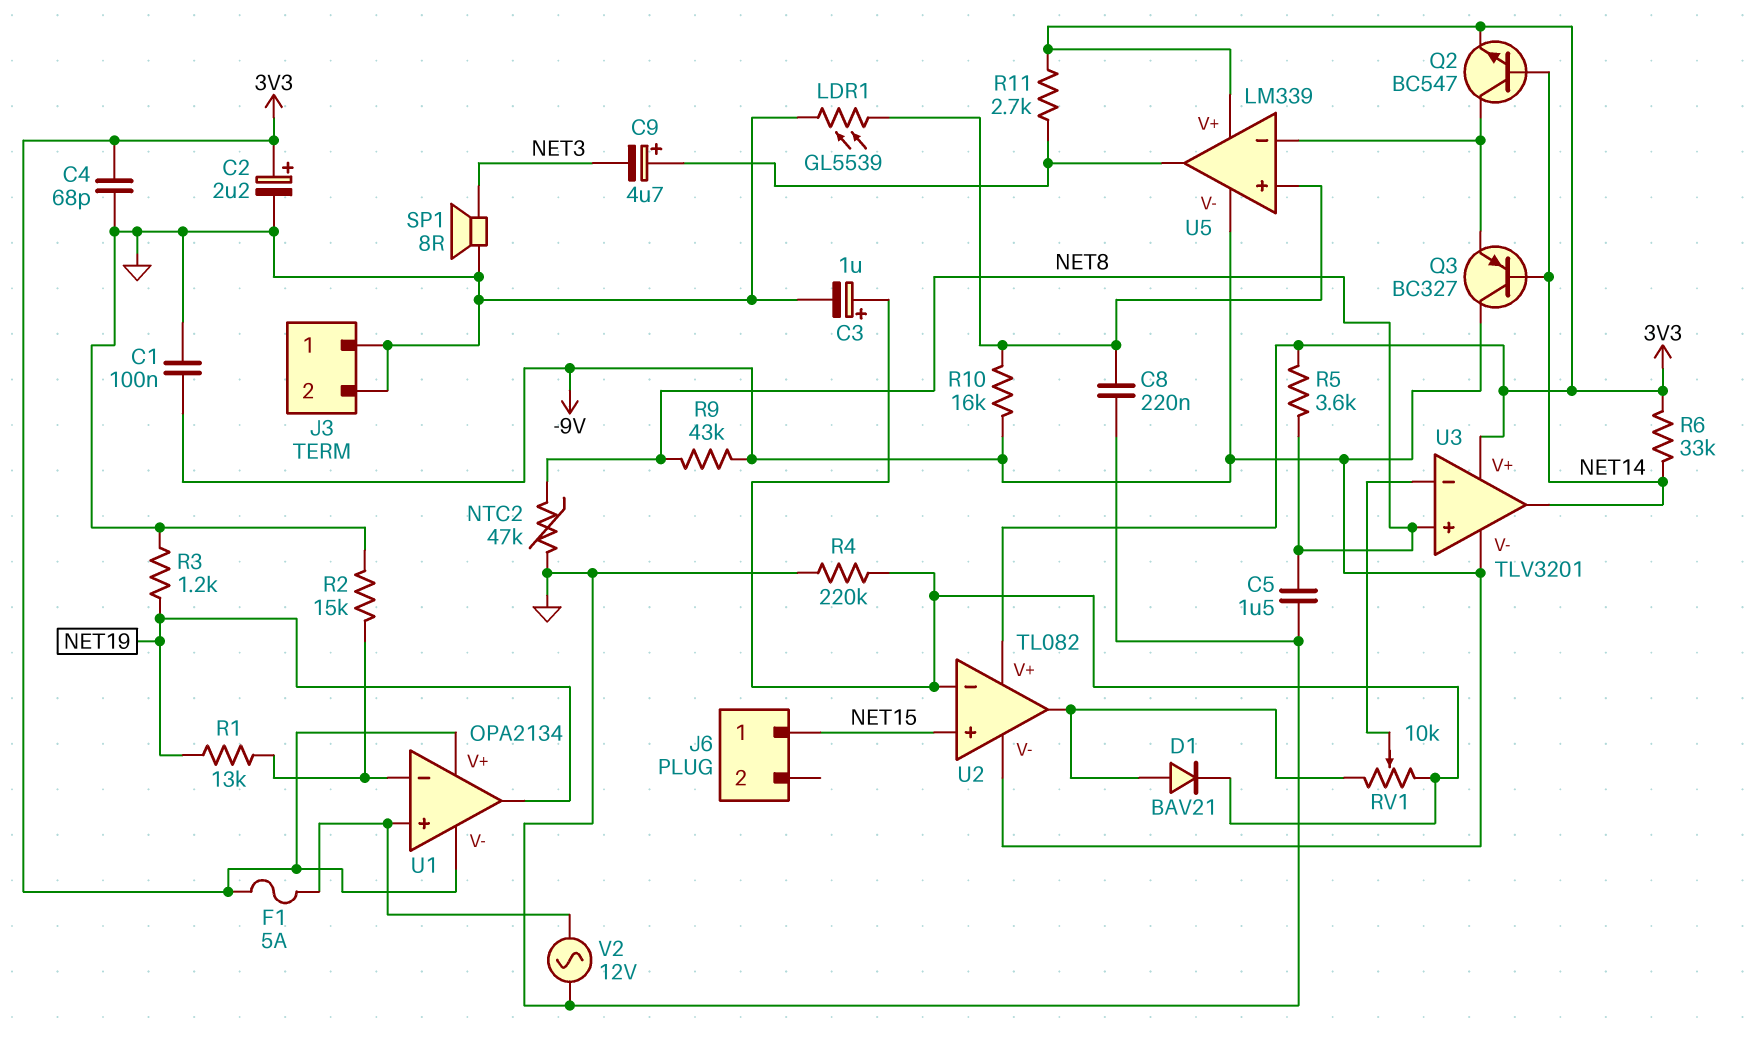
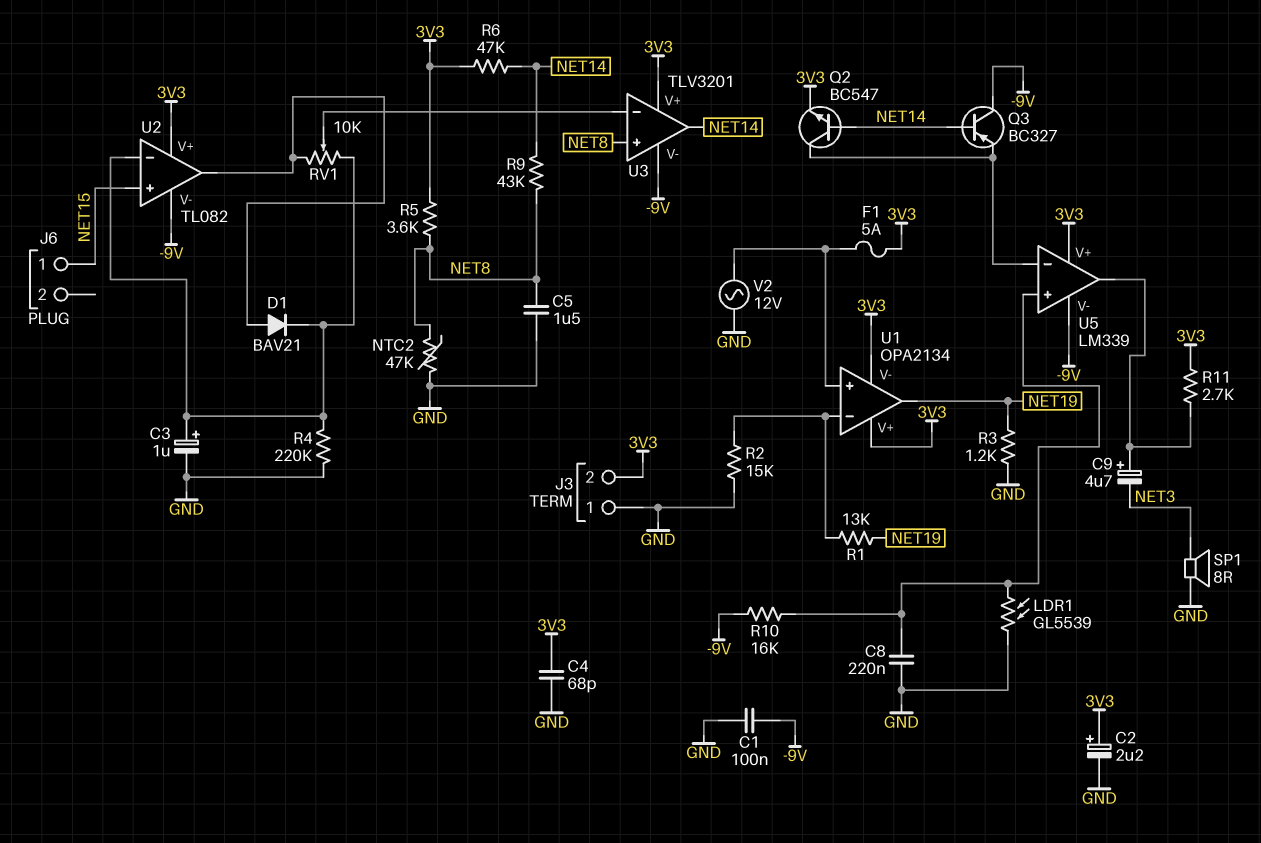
J3 pin 2: GND -> 3V3
R6: 33k (3V3, NET14) -> 47k (3V3, NET14)
R9: 43k (-9V, NET8) -> 43k (NET8, NET14)

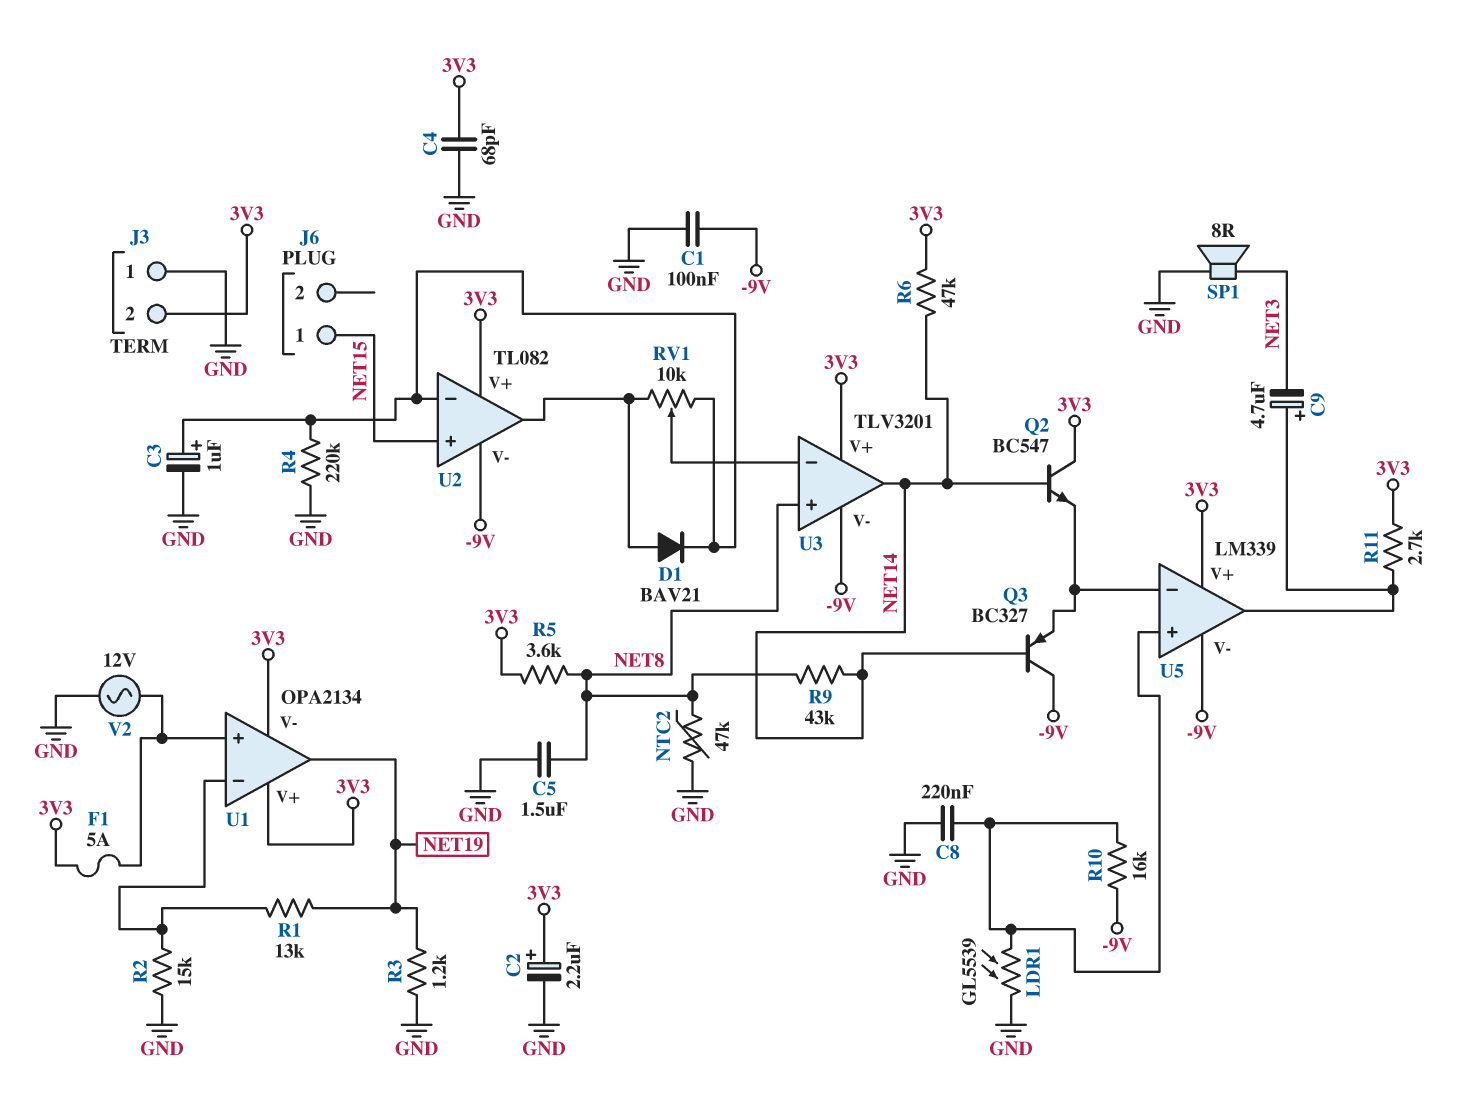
Q2: NPN BC547 (B NET14, C U5/in-, E 3V3) -> NPN BC547 (B NET14, C 3V3, E U5/in-)

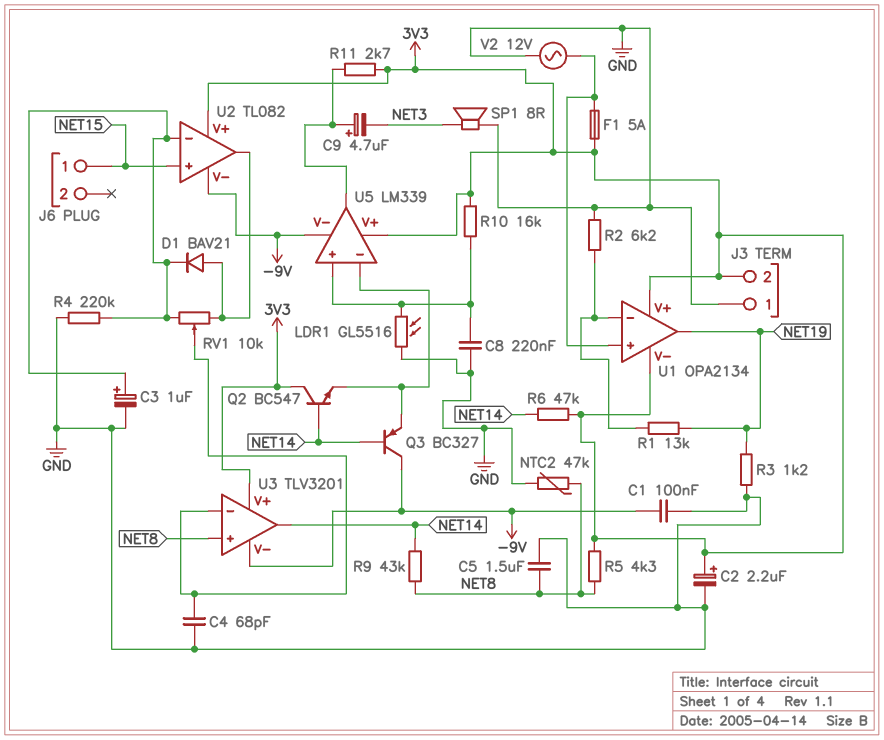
C4: 68pF (3V3, GND) -> 68pF (GND, U3/in-)
LDR1: GL5539 (GND, U5/in+) -> GL5516 (GND, U5/in+)
R2: 15k (GND, U1/in-) -> 6.2k (GND, U1/in-)
R5: 3.6k (3V3, NET8) -> 4.3k (3V3, NET8)
R10: 16k (-9V, U5/in+) -> 16k (3V3, U5/in+)

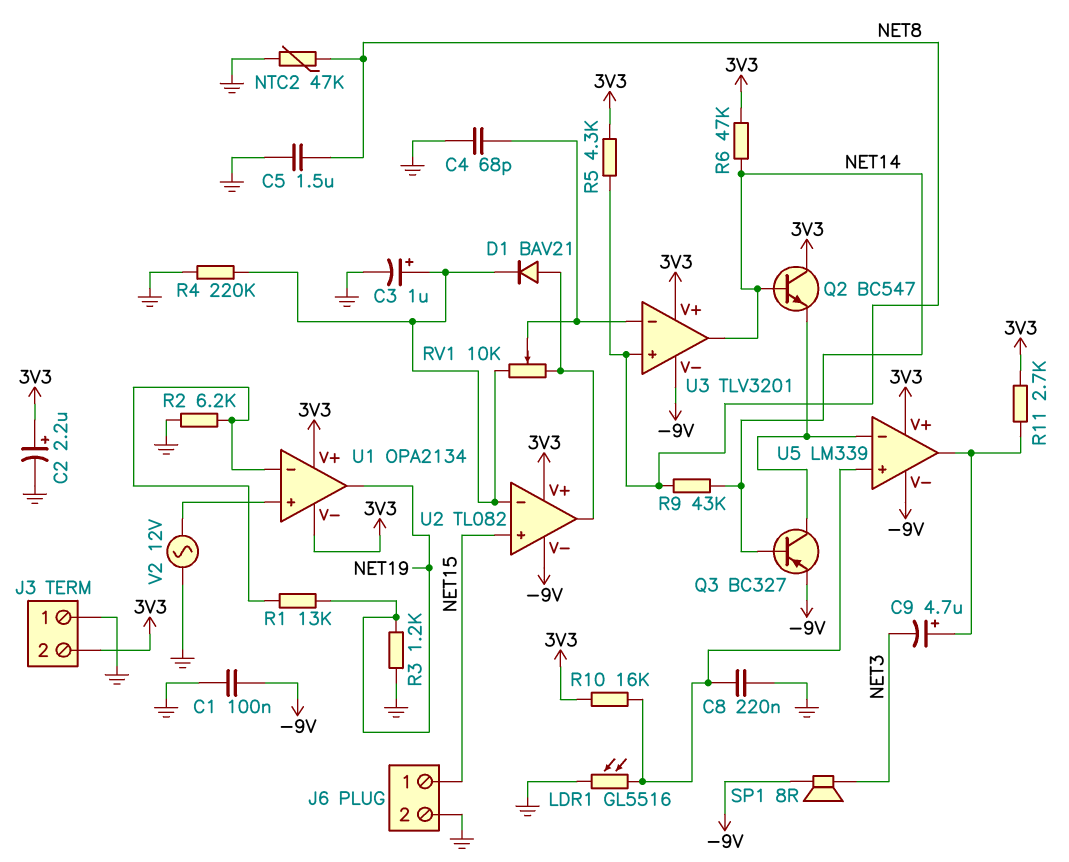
F1: 5A (3V3, U1/in+) -> none
J6 pin 2: none -> GND
Q3: PNP BC327 (B NET14, C -9V, E U5/in-) -> PNP BC327 (B NET14, C U5/in-, E -9V)
SP1: speaker 8R (GND, NET3) -> speaker 8R (-9V, NET3)

